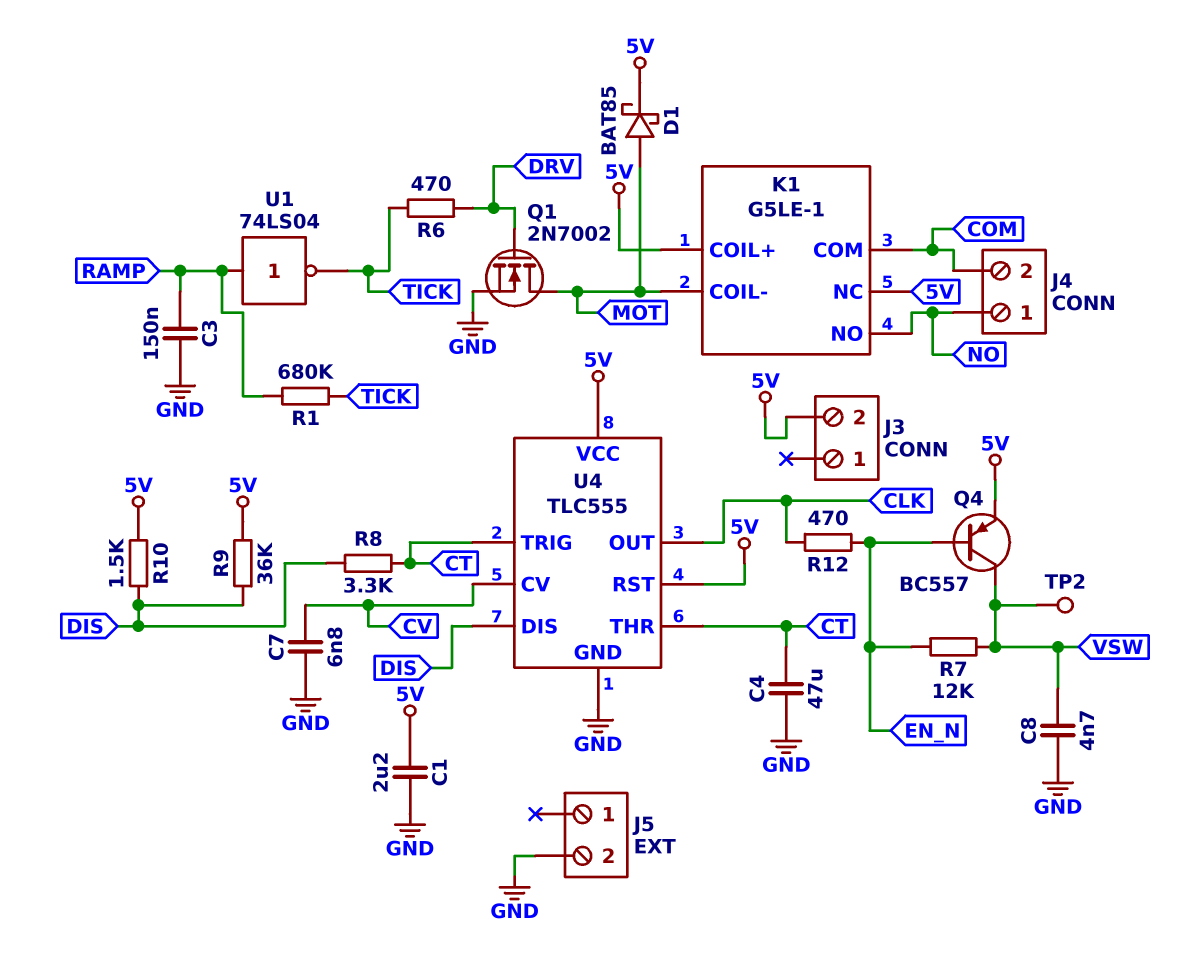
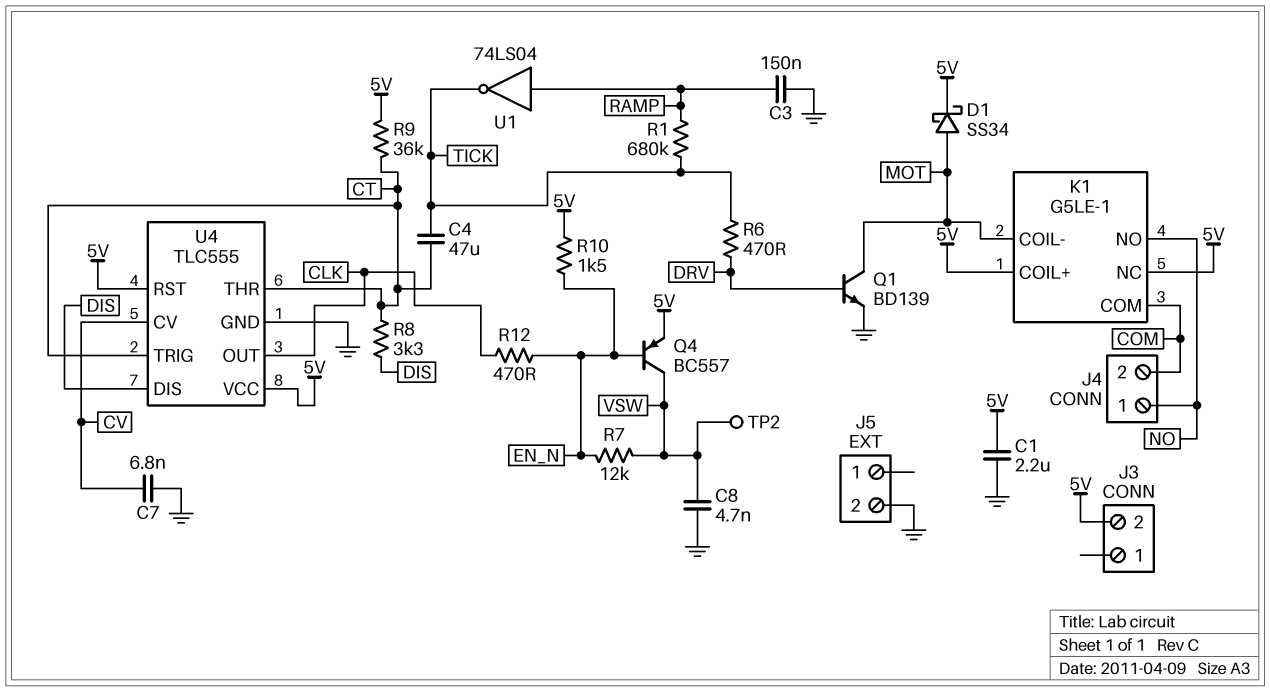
C4: 47uF (CT, GND) -> 47uF (CT, TICK)
D1: schottky BAT85 (A MOT, K 5V) -> schottky SS34 (A MOT, K 5V)
Q1: NMOS 2N7002 (G DRV, D MOT, S GND) -> NPN BD139 (B DRV, C MOT, E GND)
R9: 36k (5V, DIS) -> 36k (5V, CT)
R10: 1.5k (5V, DIS) -> 1.5k (5V, EN_N)

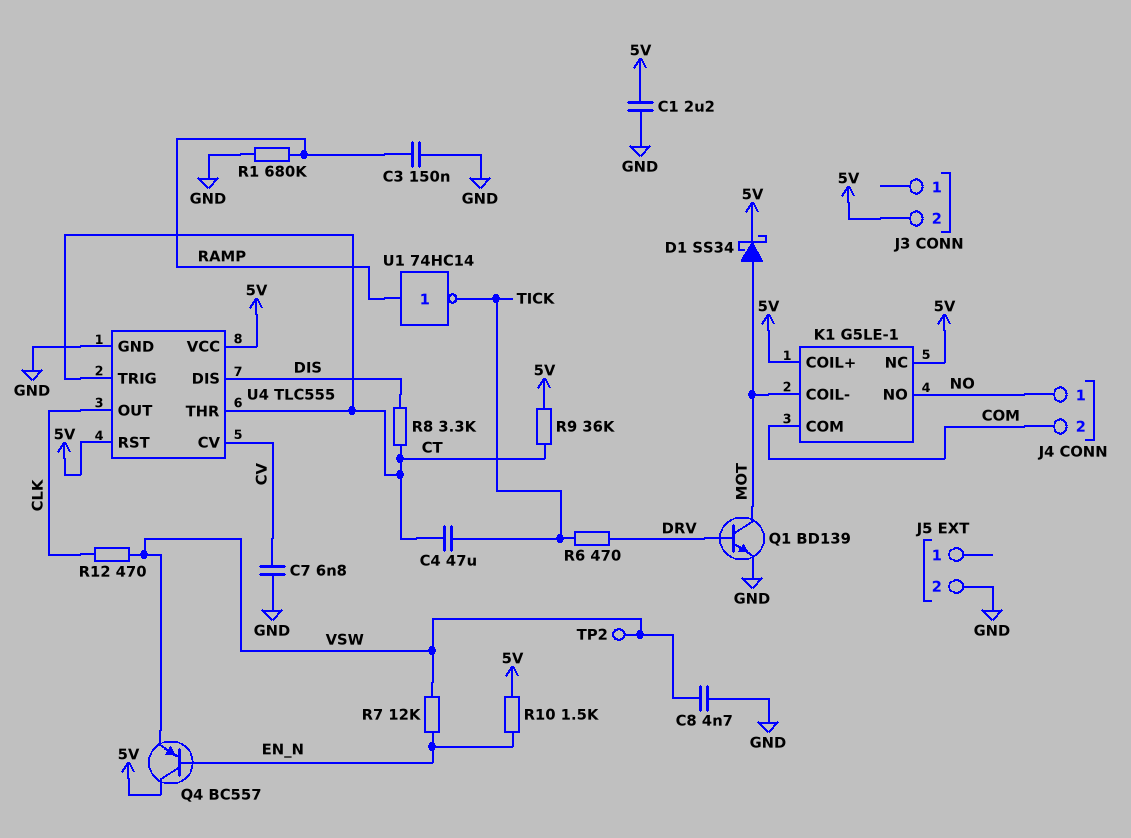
Q4: PNP BC557 (B EN_N, C VSW, E 5V) -> PNP BC557 (B EN_N, C 5V, E VSW)
R1: 680k (RAMP, TICK) -> 680k (GND, RAMP)
R12: 470 (CLK, EN_N) -> 470 (CLK, VSW)
U1: NOT 74LS04 (in RAMP, out TICK) -> NOT 74HC14 (in RAMP, out TICK)

